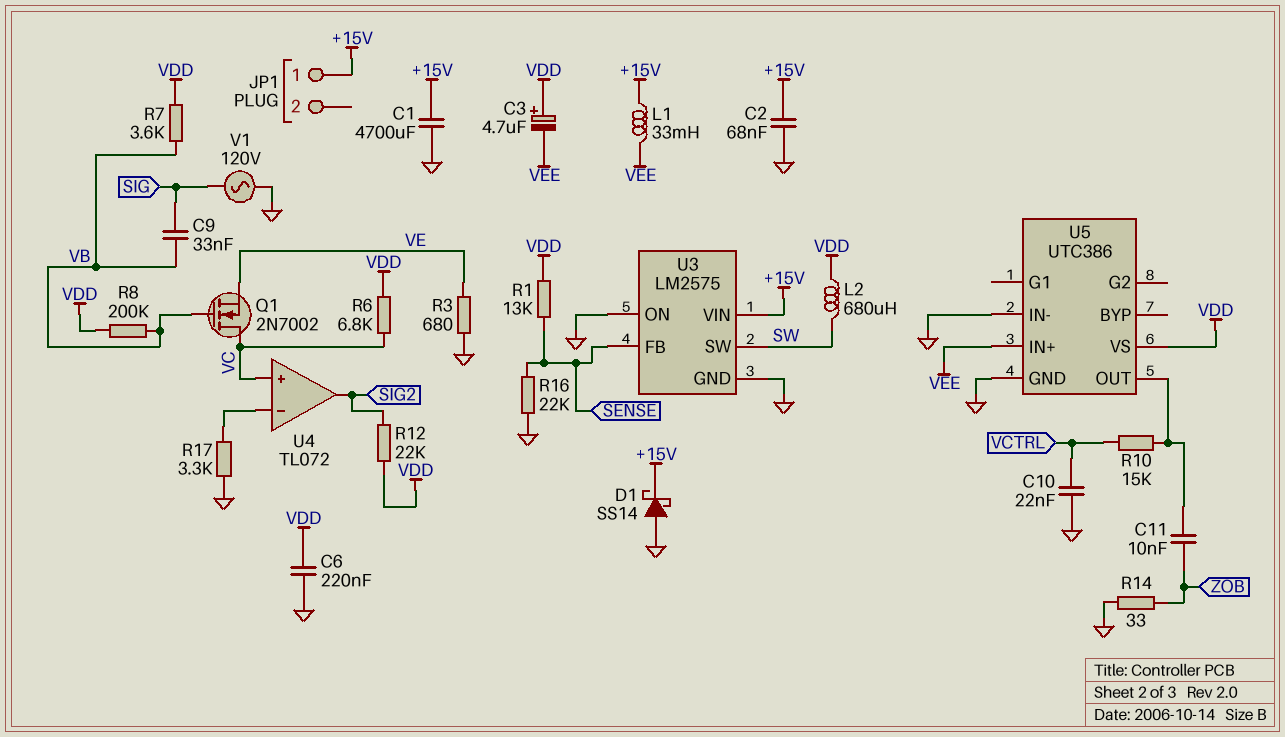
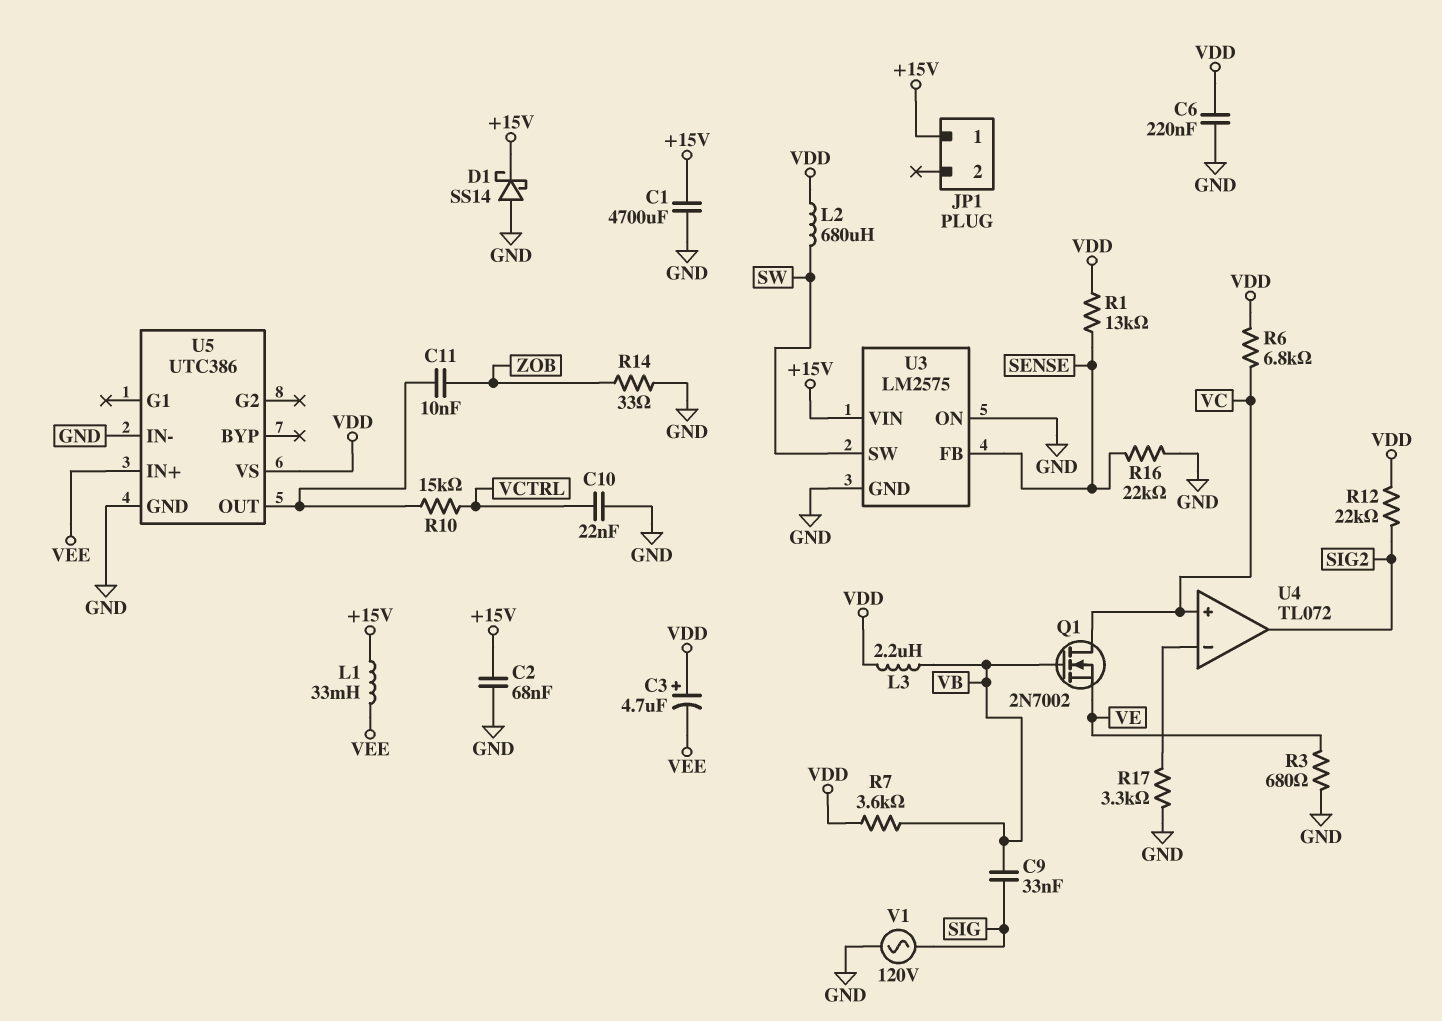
L3: none -> 2.2uH (VB, VDD)
R8: 200k (VB, VDD) -> none

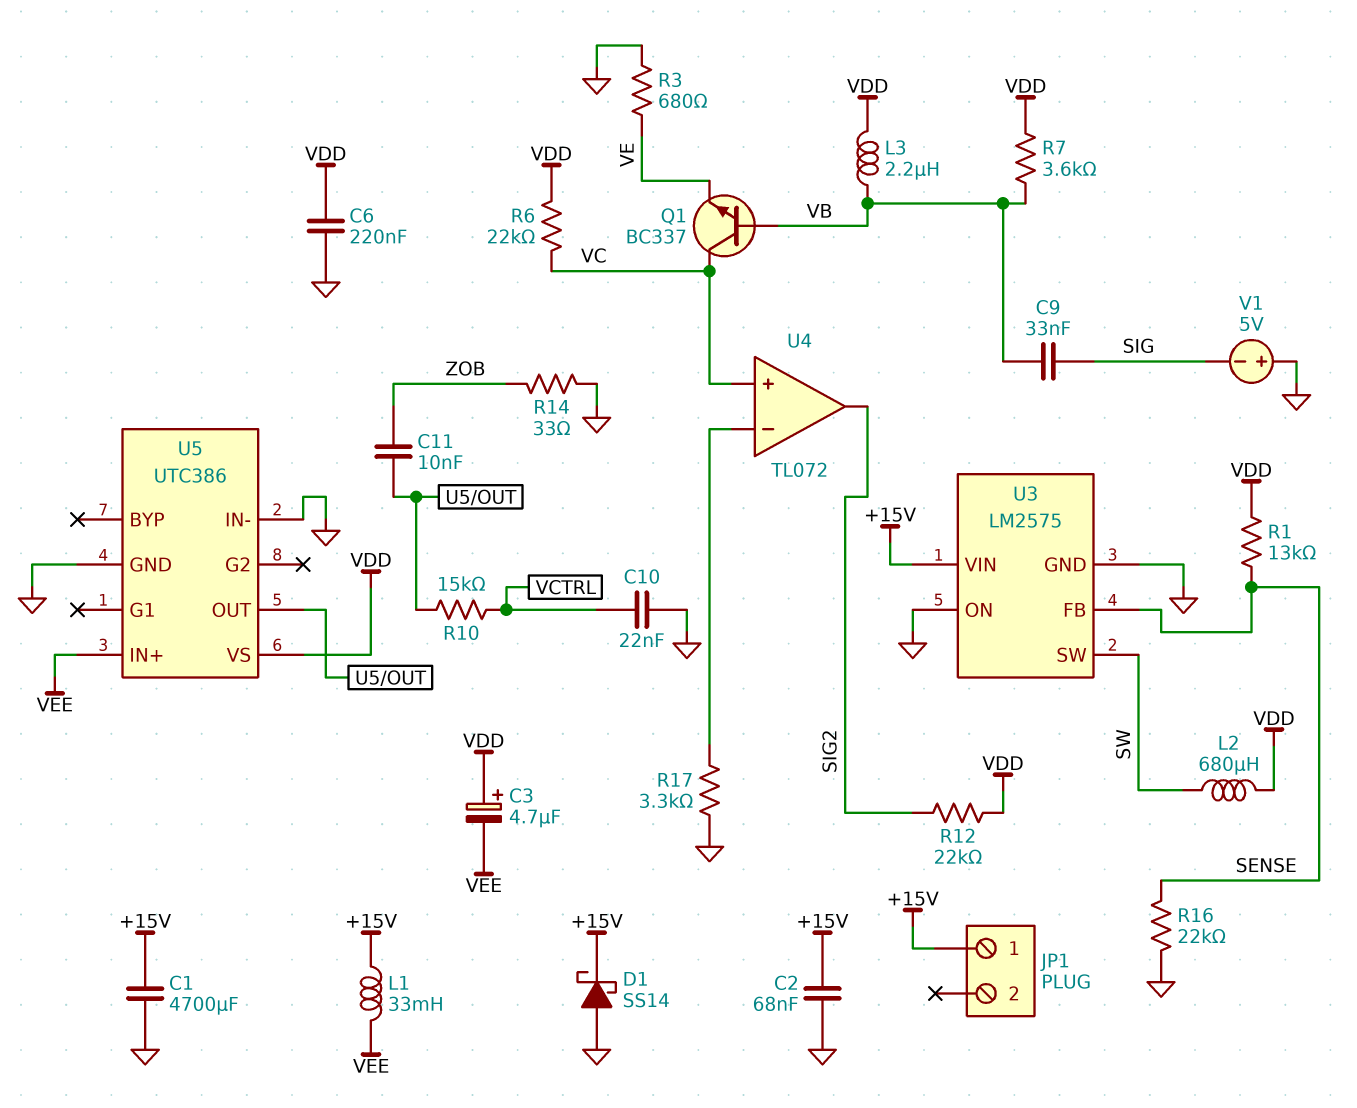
Q1: NMOS 2N7002 (G VB, D VC, S VE) -> NPN BC337 (B VB, C VC, E VE)
R6: 6.8k (VC, VDD) -> 22k (VC, VDD)
V1: AC 120V (GND, SIG) -> 5V (plus GND, minus SIG)

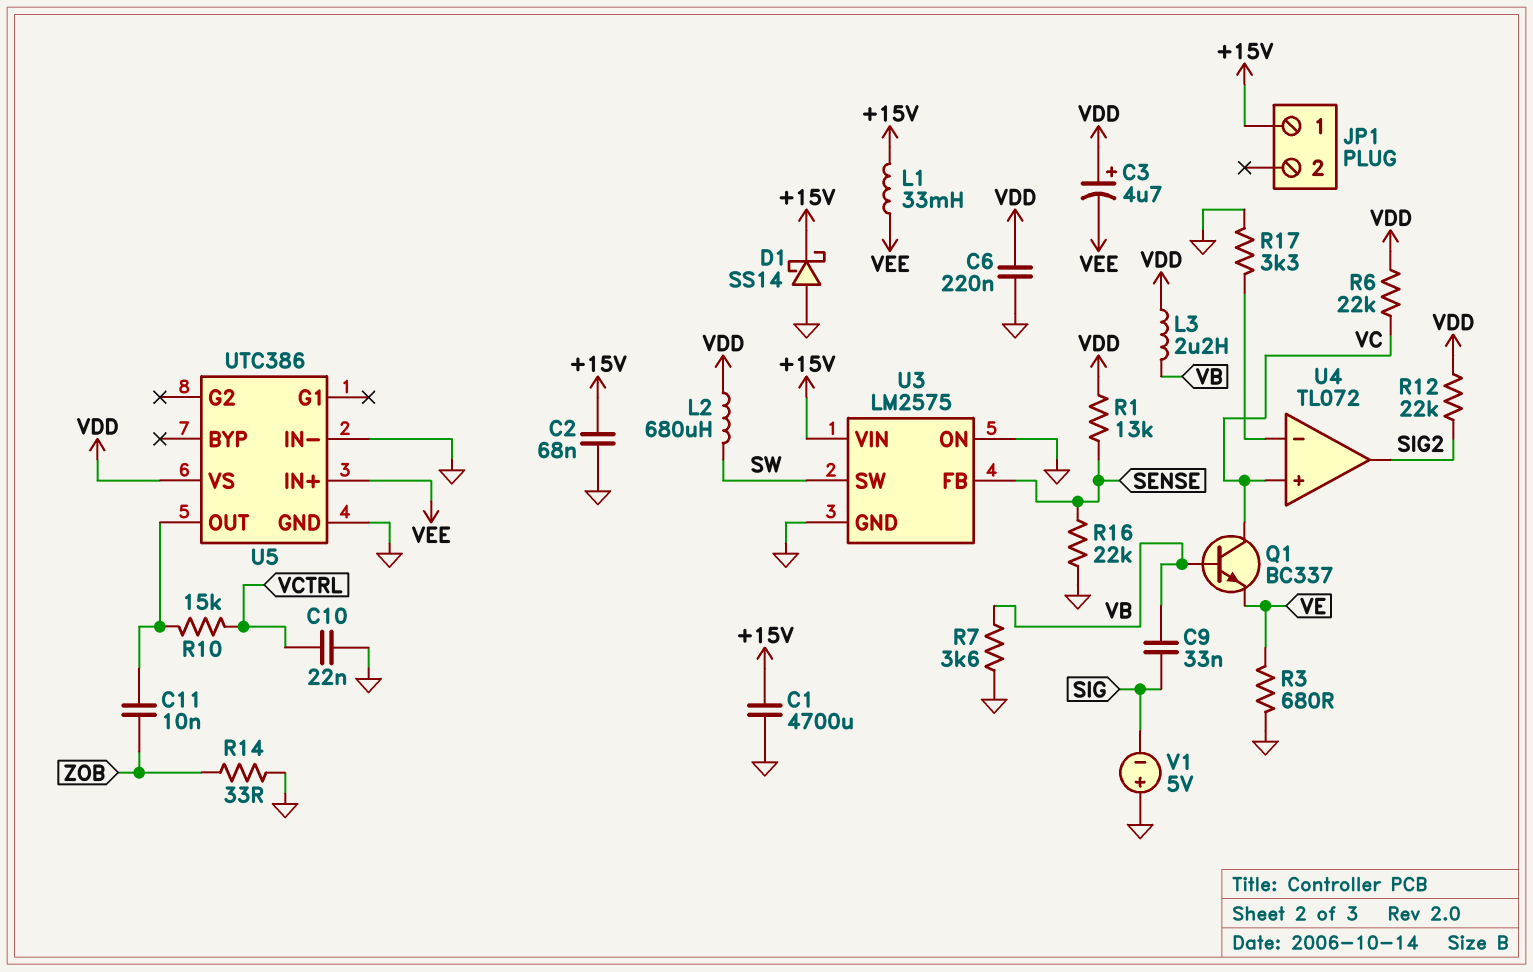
R7: 3.6k (VB, VDD) -> 3.6k (GND, VB)

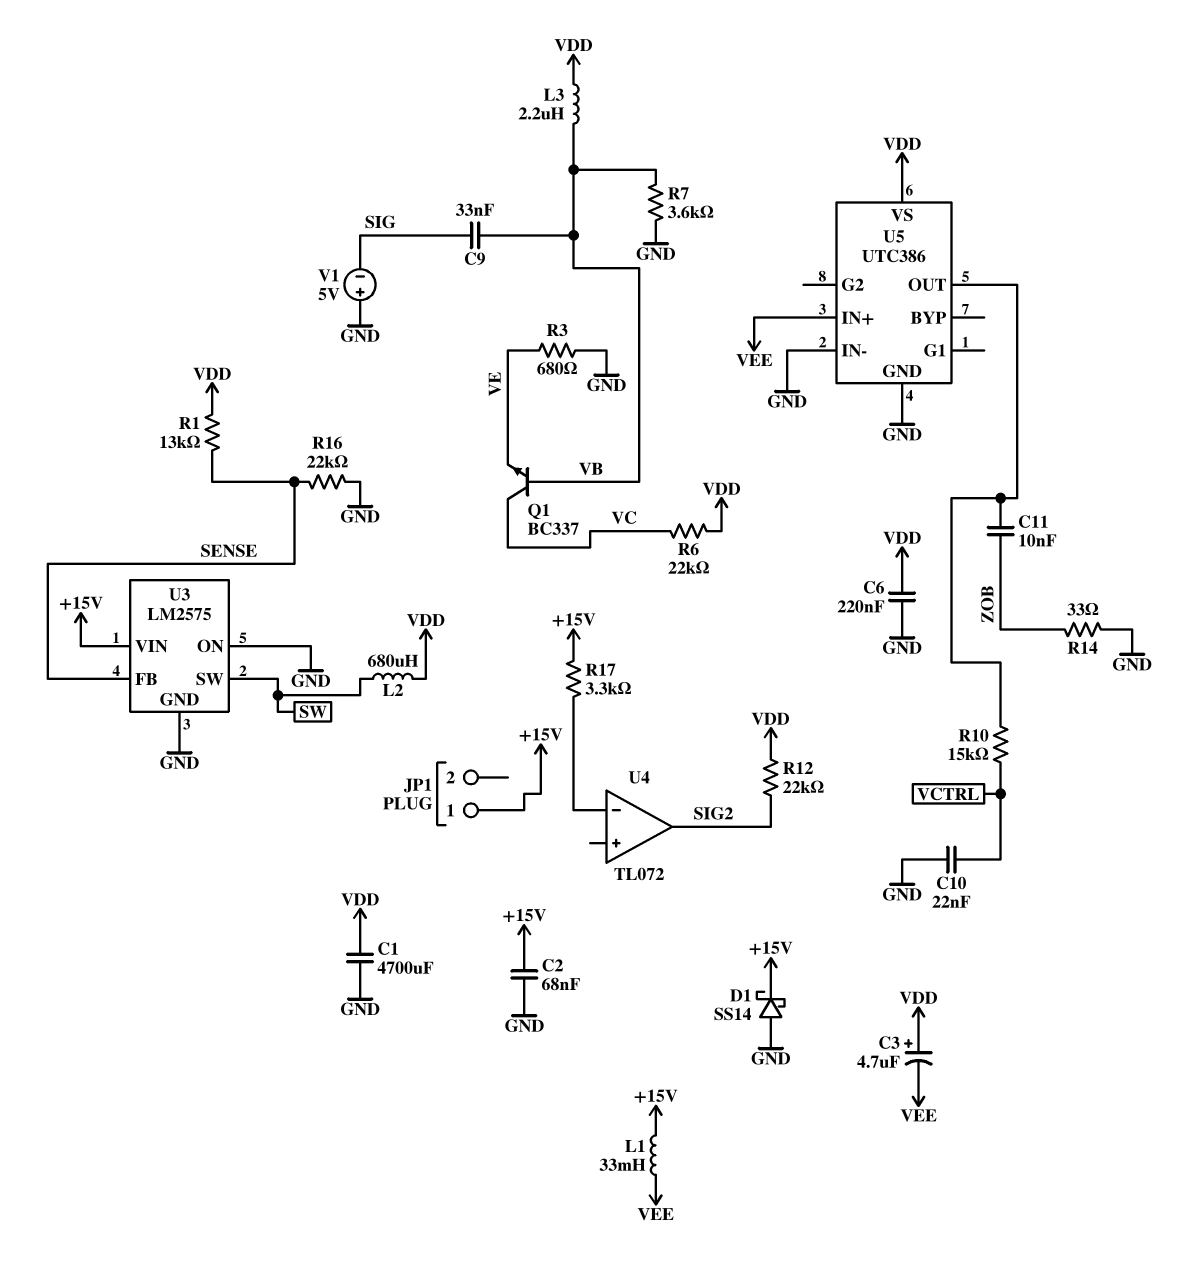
C1: 4700uF (+15V, GND) -> 4700uF (GND, VDD)
R17: 3.3k (GND, U4/in-) -> 3.3k (+15V, U4/in-)
U4 pin in+: VC -> none

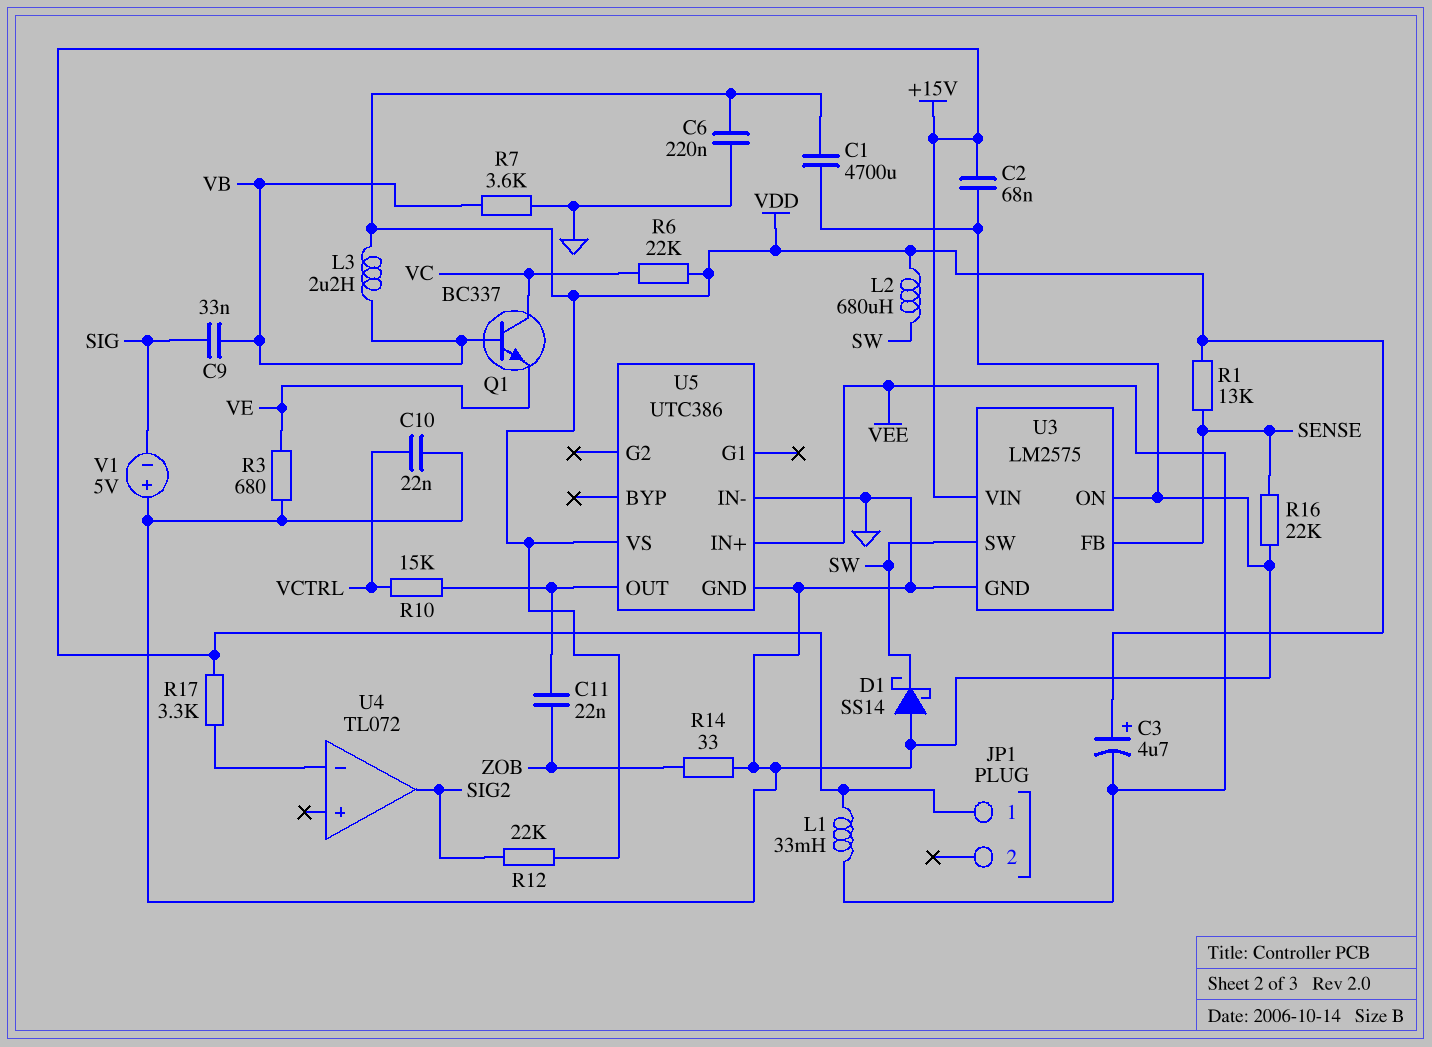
C11: 10nF (U5/OUT, ZOB) -> 22nF (U5/OUT, ZOB)
D1: schottky SS14 (A GND, K +15V) -> schottky SS14 (A GND, K SW)

